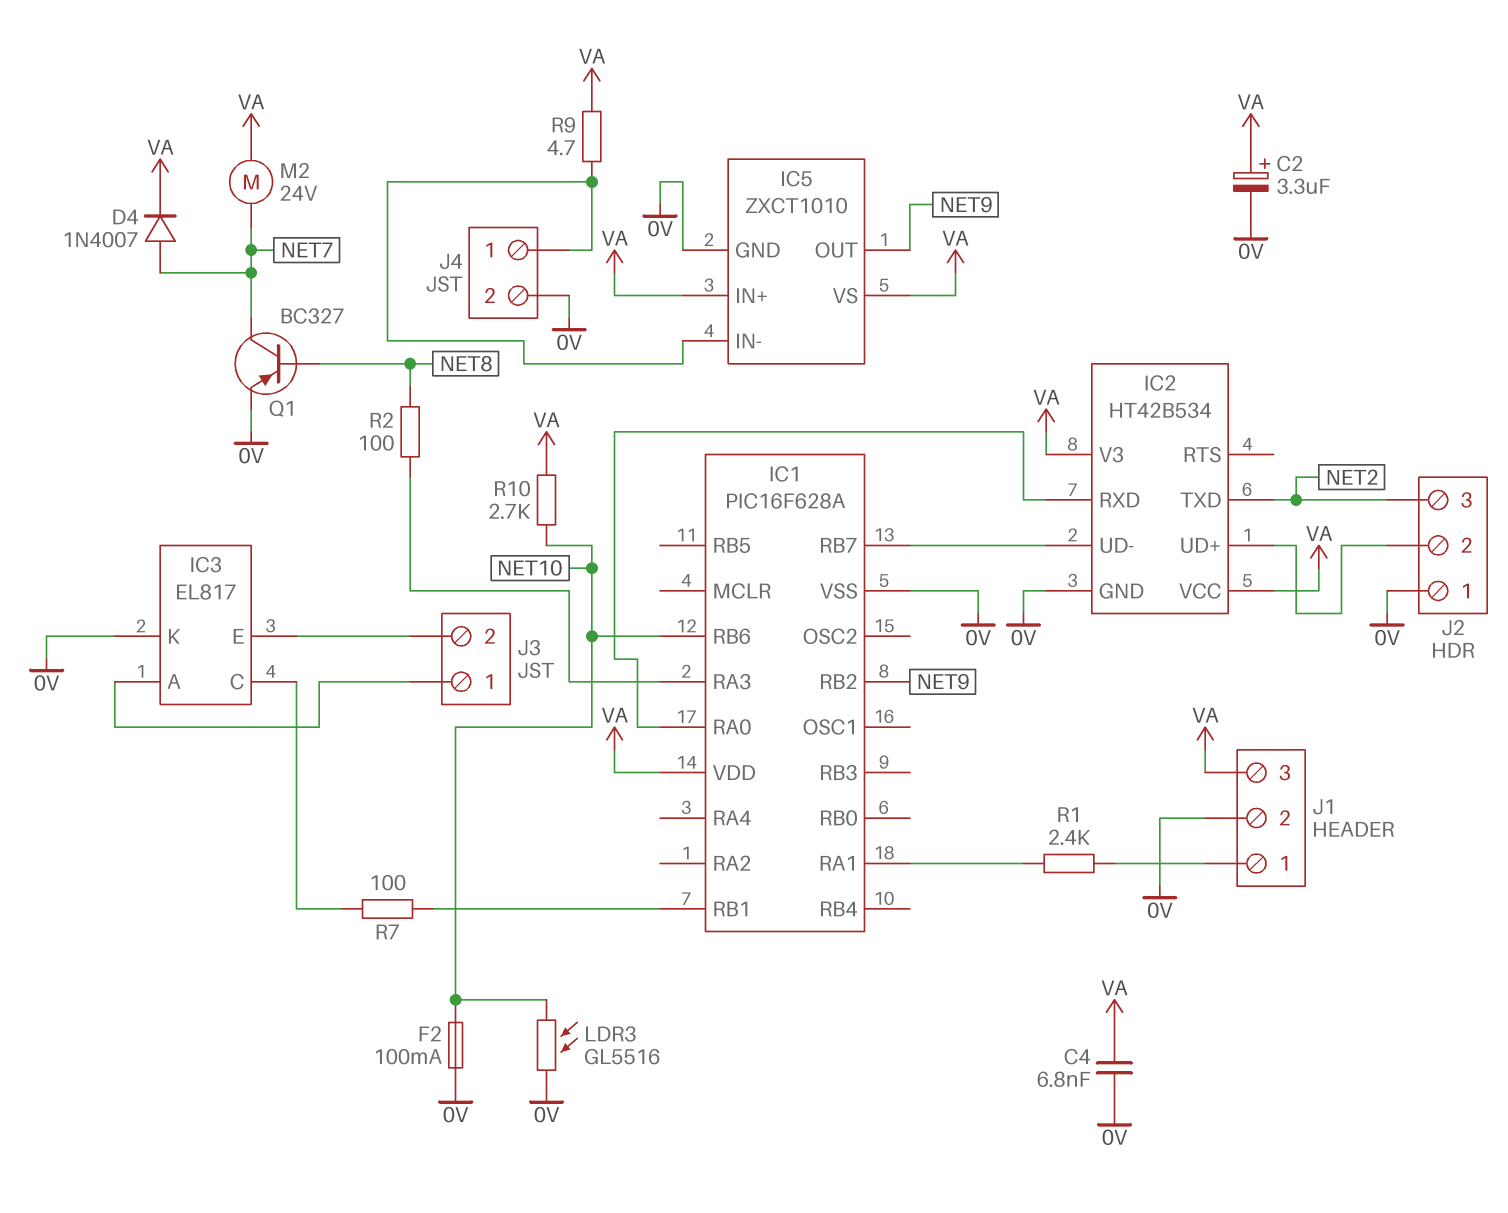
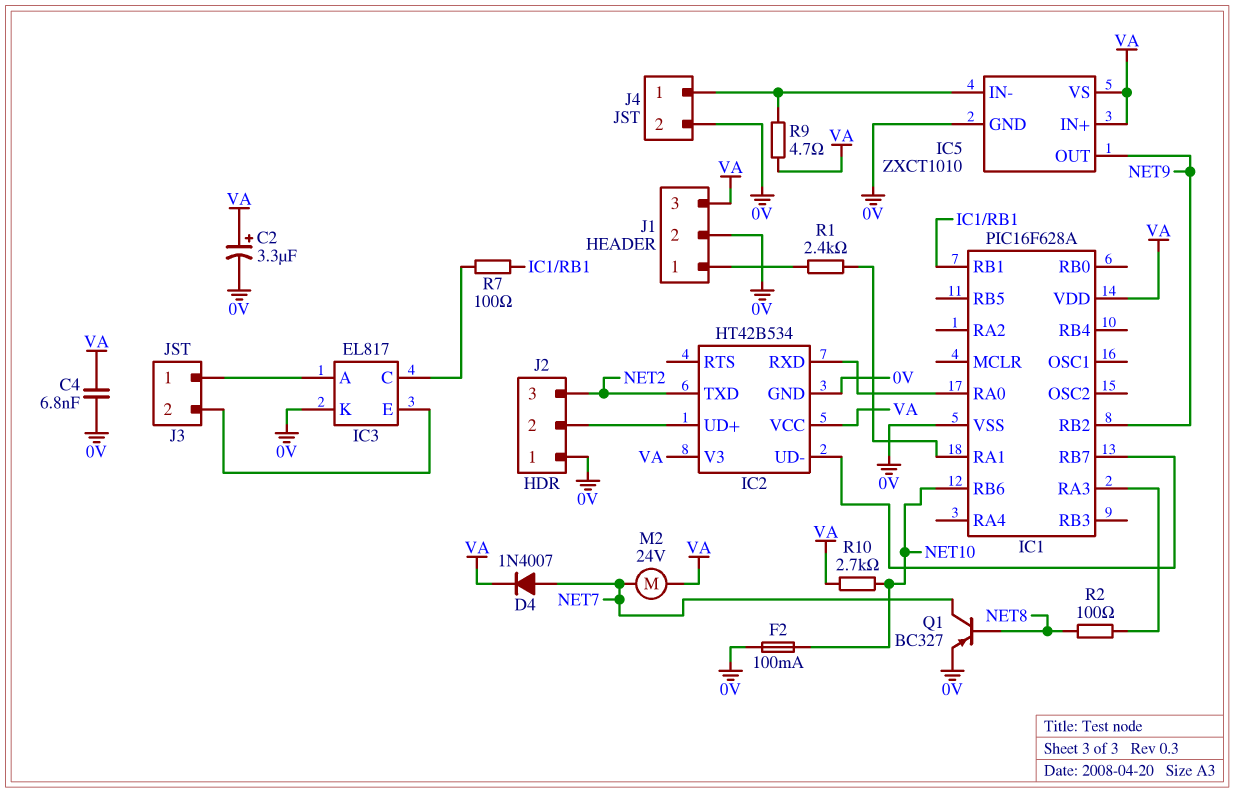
LDR3: GL5516 (0V, NET10) -> none

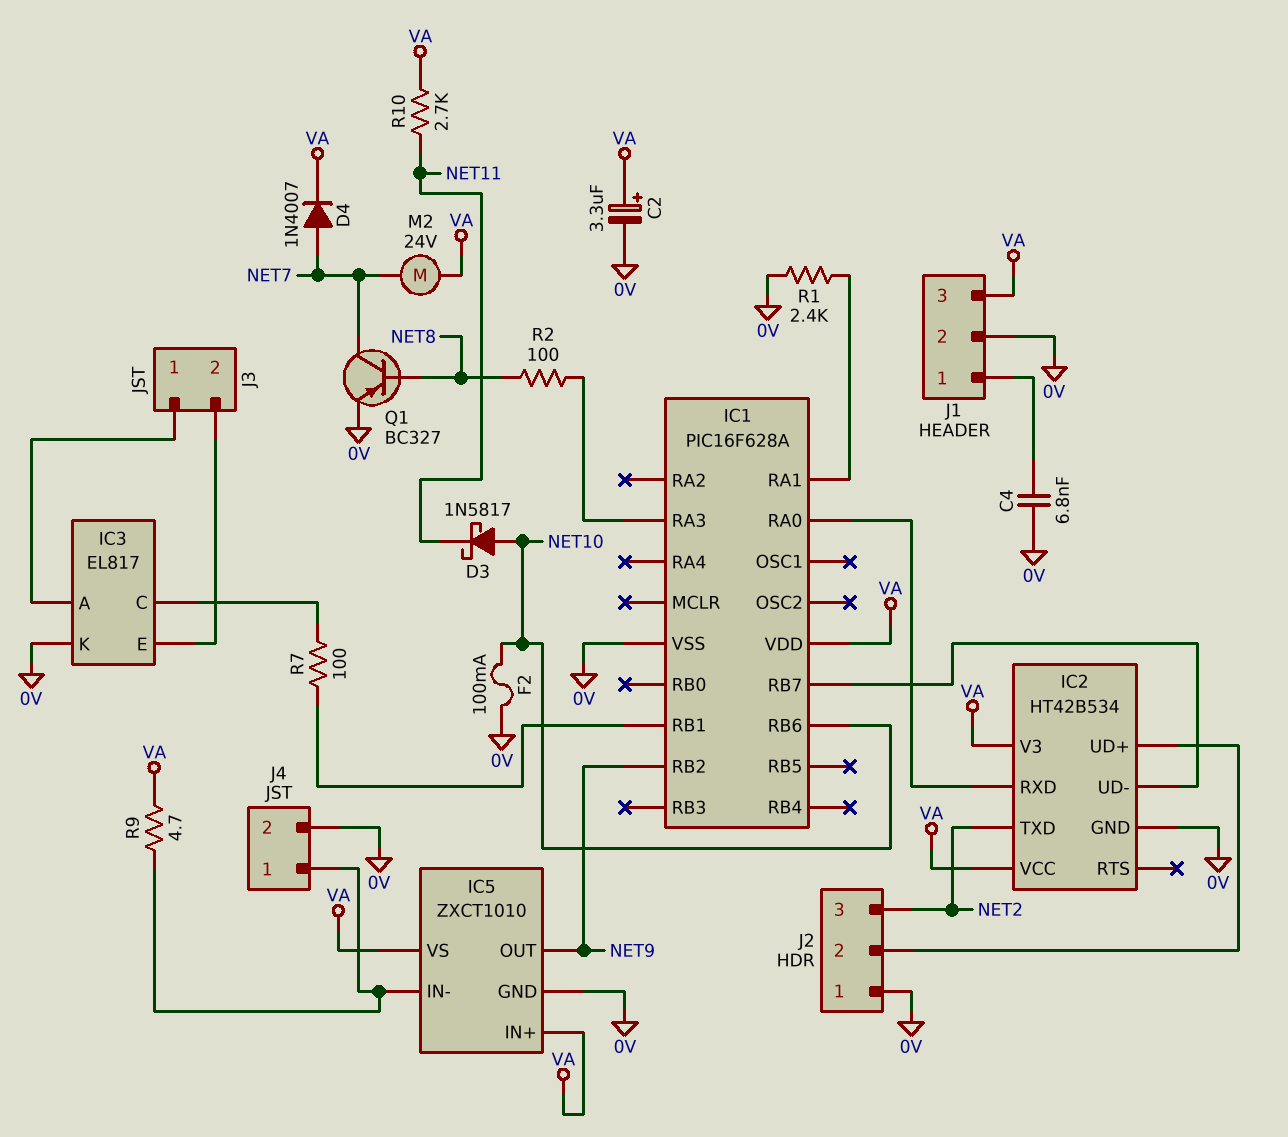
C4: 6.8nF (0V, VA) -> 6.8nF (0V, J1/1)
D3: none -> schottky 1N5817 (A NET10, K NET11)
R1: 2.4k (IC1/RA1, J1/1) -> 2.4k (0V, IC1/RA1)
R10: 2.7k (NET10, VA) -> 2.7k (NET11, VA)

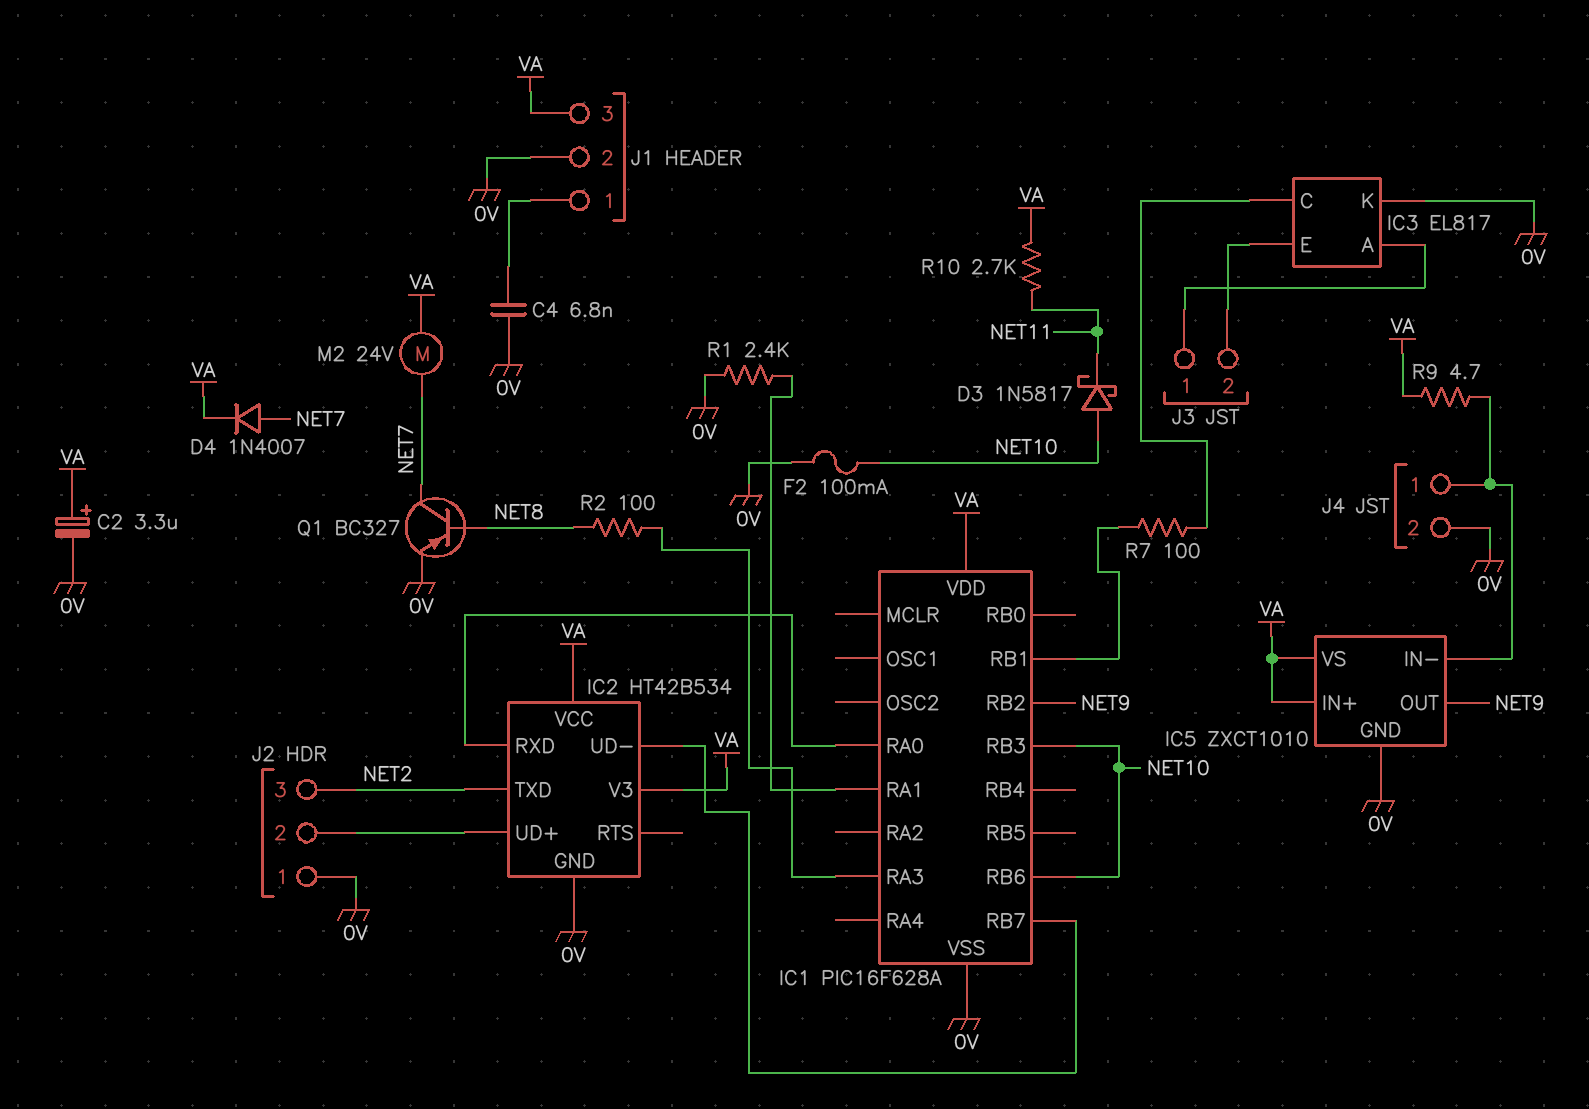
IC1 pin RB3: none -> NET10

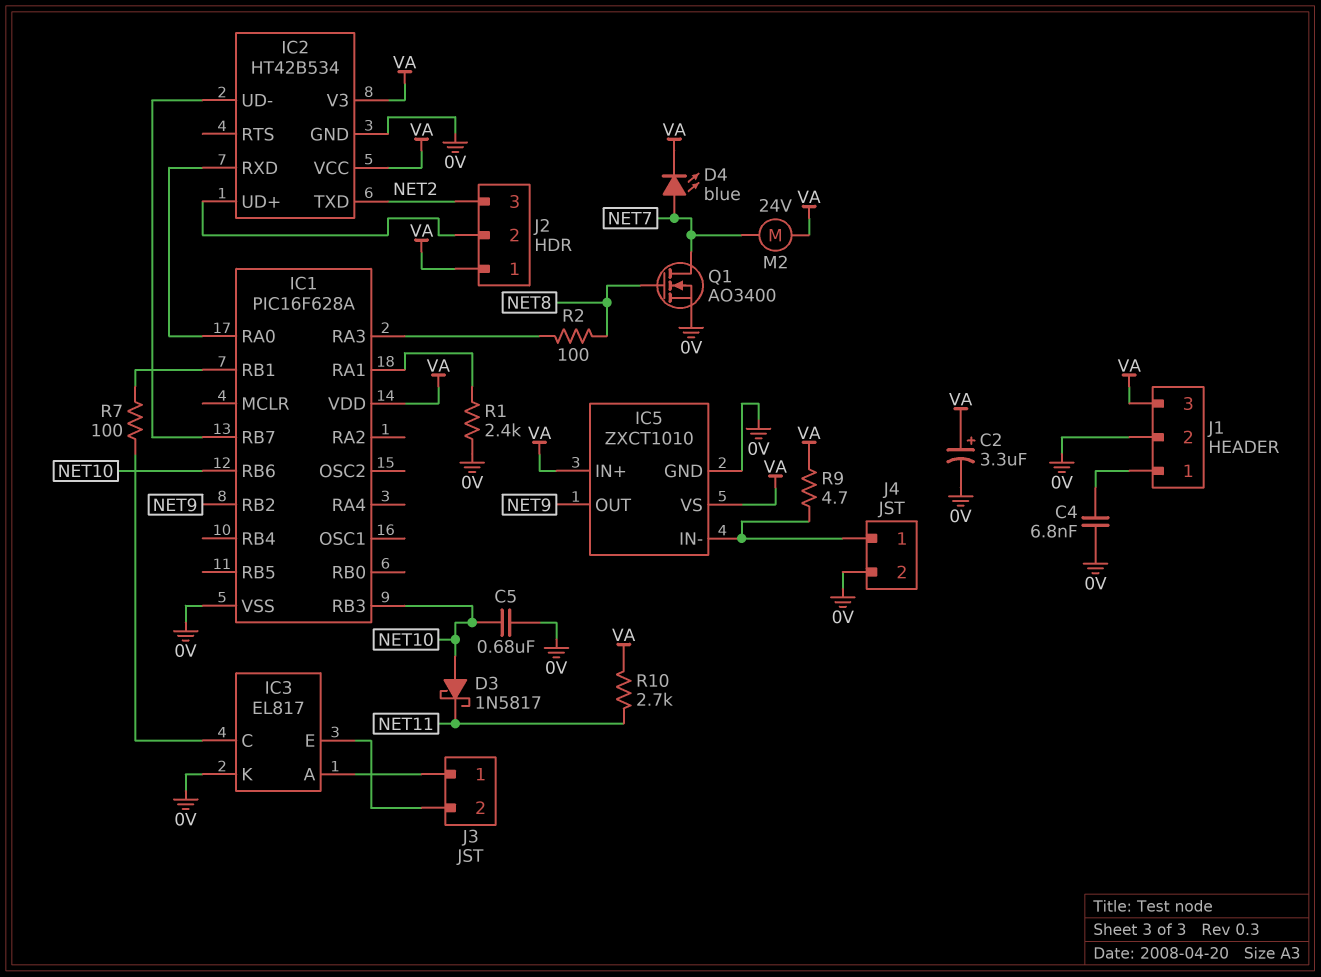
C5: none -> 680nF (0V, NET10)
D4: diode 1N4007 (A NET7, K VA) -> LED blue (A NET7, K VA)
F2: 100mA (0V, NET10) -> none
J2 pin 1: 0V -> VA
Q1: PNP BC327 (B NET8, C NET7, E 0V) -> NMOS AO3400 (G NET8, D NET7, S 0V)

